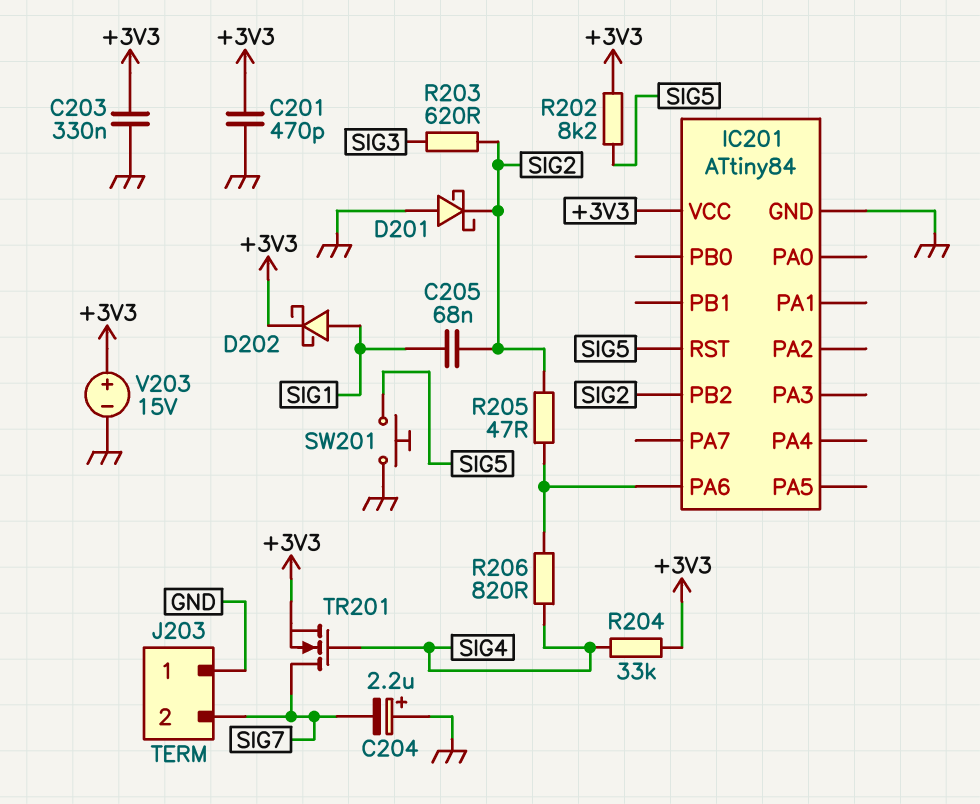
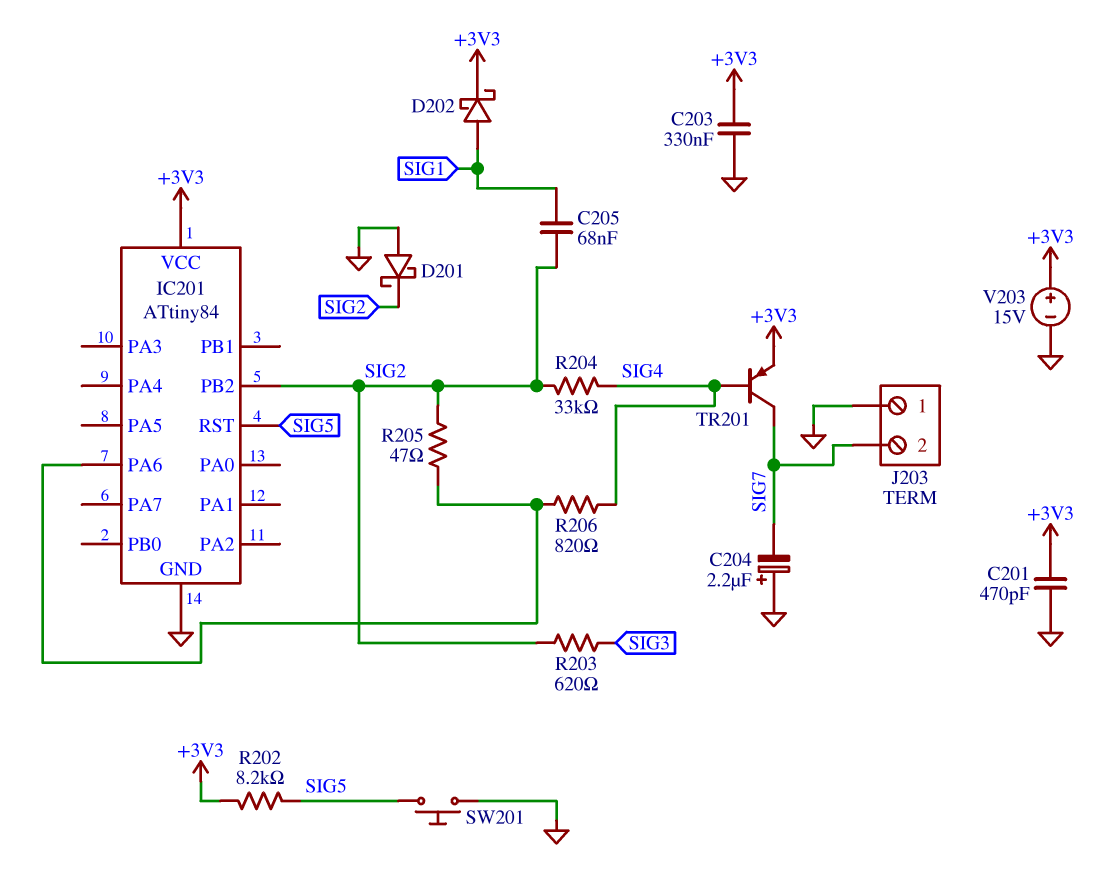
R204: 33k (+3V3, SIG4) -> 33k (SIG2, SIG4)
TR201: NMOS (G SIG4, D SIG7, S +3V3) -> PNP (B SIG4, C SIG7, E +3V3)

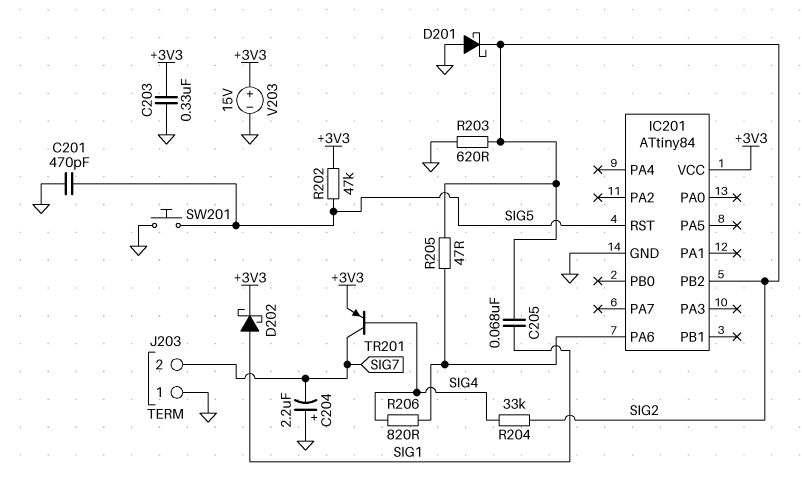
C201: 470pF (+3V3, GND) -> 470pF (GND, SIG5)
R202: 8.2k (+3V3, SIG5) -> 47k (+3V3, SIG5)
R203: 620 (SIG2, SIG3) -> 620 (GND, SIG2)

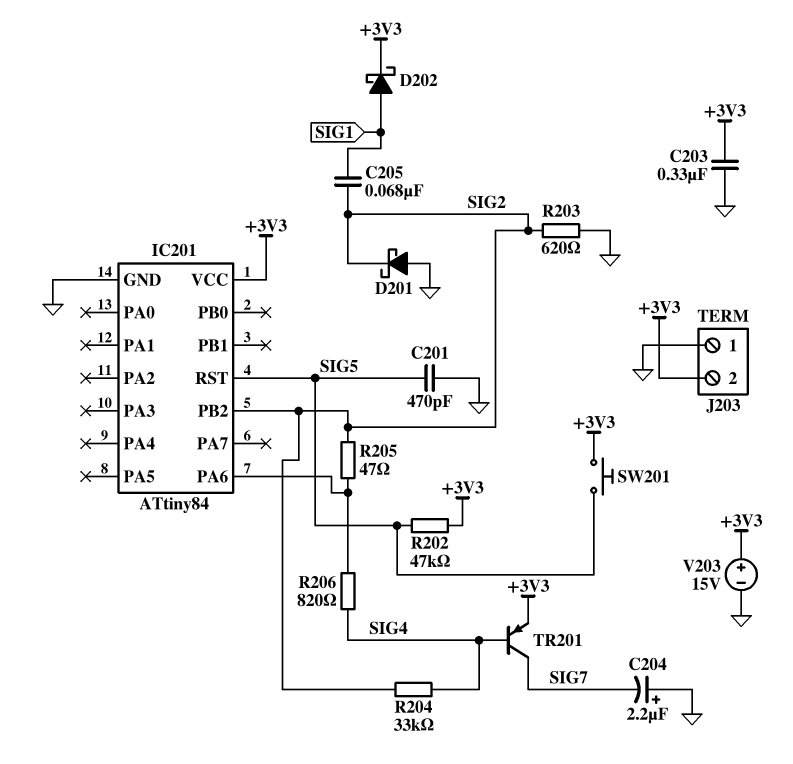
J203 pin 2: SIG7 -> +3V3
SW201: button (GND, SIG5) -> button (+3V3, SIG5)

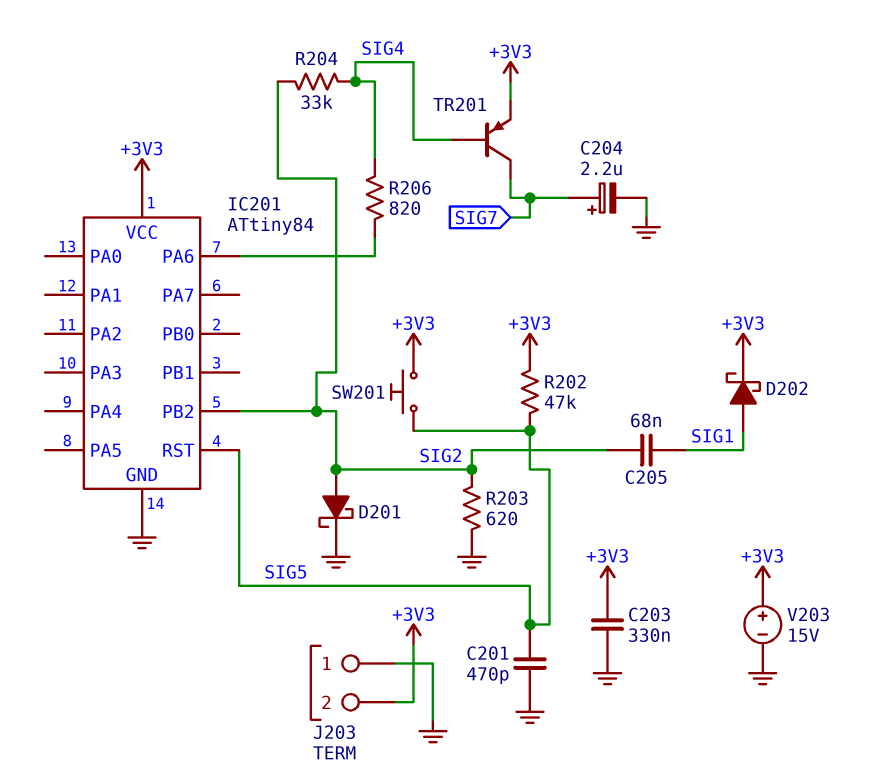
C204: 2.2uF (plus GND, minus SIG7) -> 2.2uF (plus SIG7, minus GND)
D201: schottky (A GND, K SIG2) -> schottky (A SIG2, K GND)
R205: 47 (IC201/PA6, SIG2) -> none

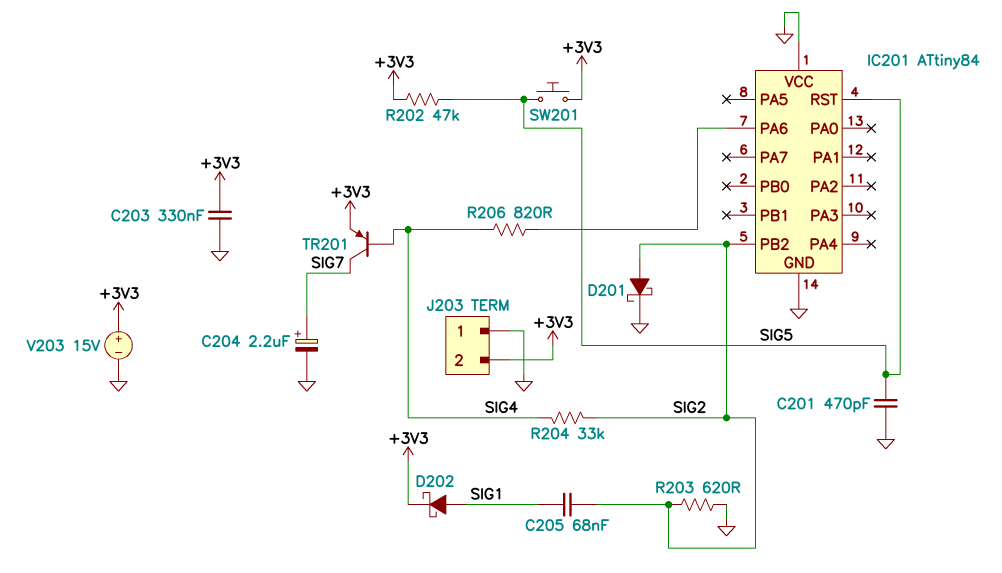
IC201 pin VCC: +3V3 -> GND

